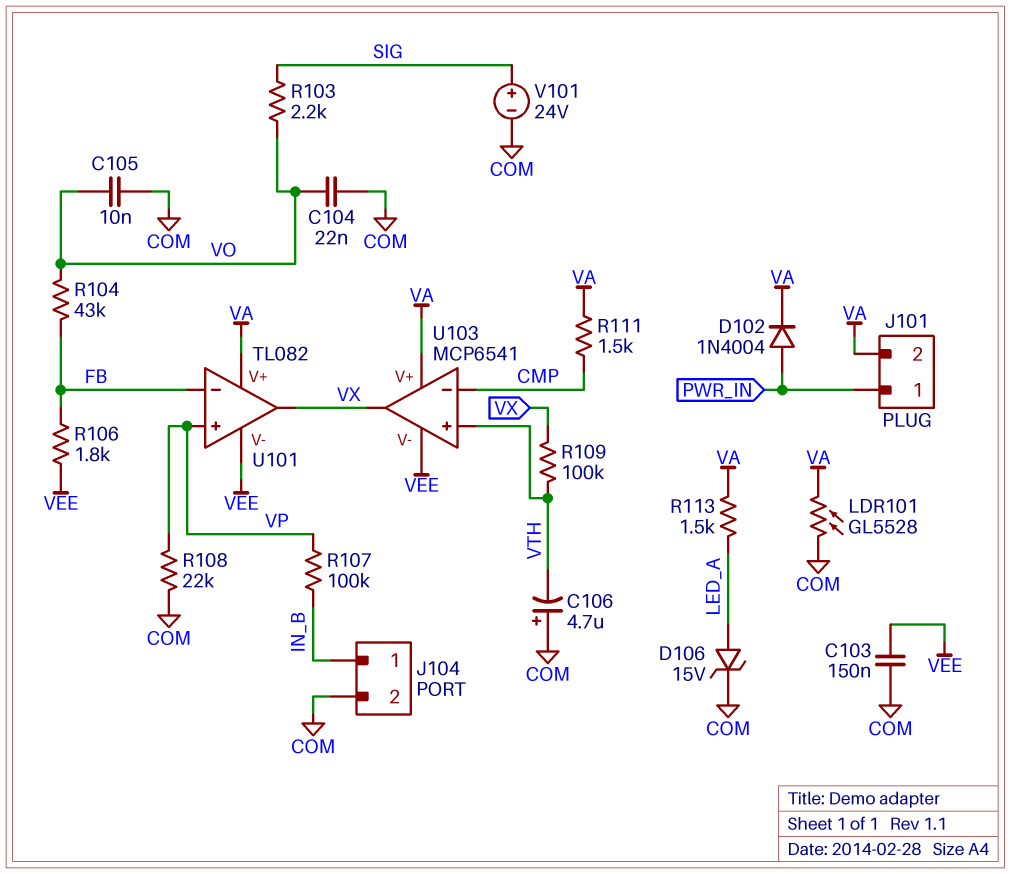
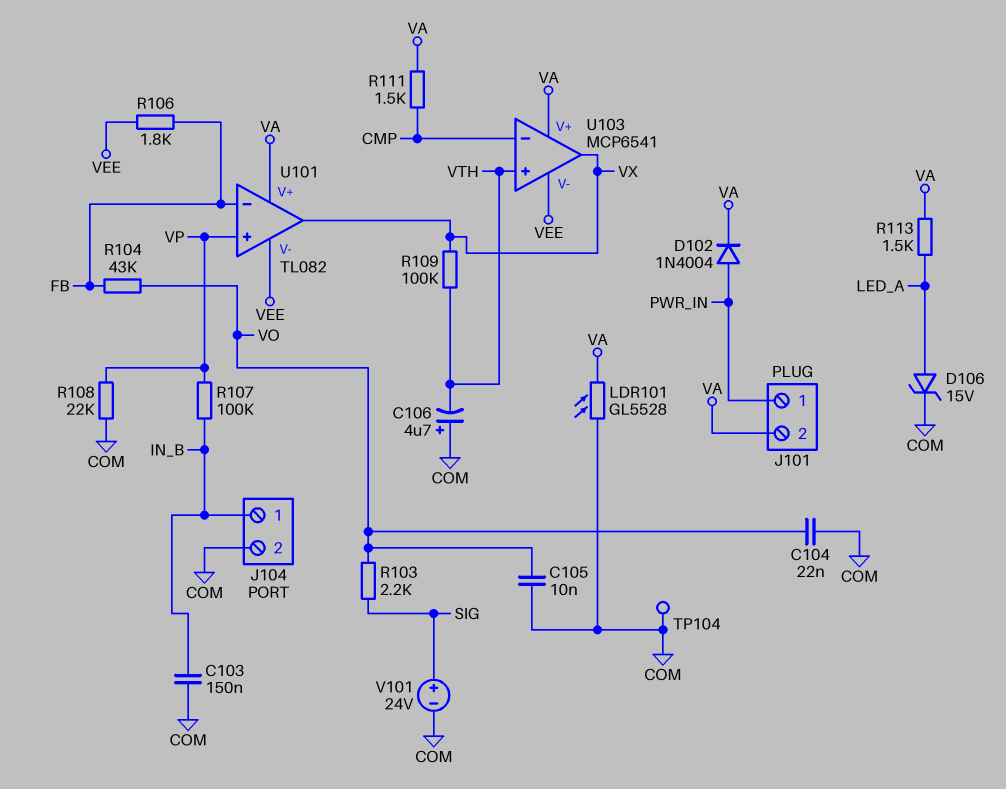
C103: 150nF (COM, VEE) -> 150nF (COM, IN_B)
TP104: none -> test point (COM)

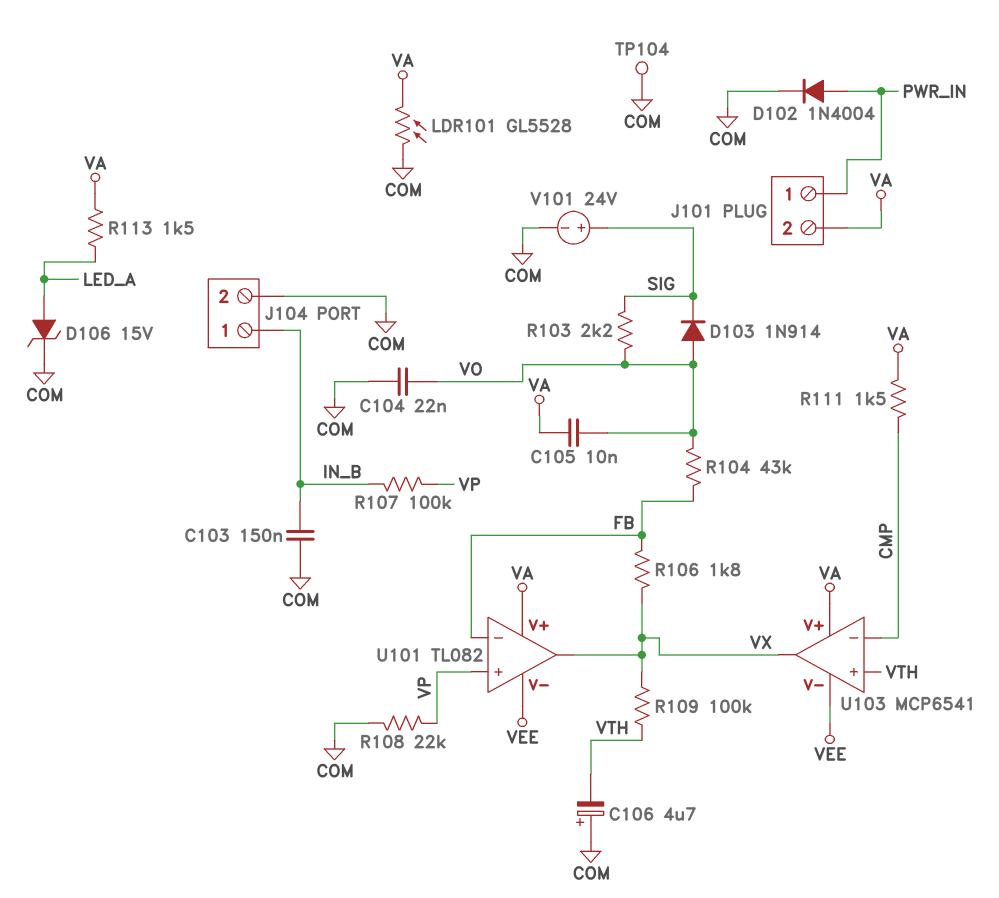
C105: 10nF (COM, VO) -> 10nF (VA, VO)
D102: diode 1N4004 (A PWR_IN, K VA) -> diode 1N4004 (A PWR_IN, K COM)
D103: none -> diode 1N914 (A VO, K SIG)
R106: 1.8k (FB, VEE) -> 1.8k (FB, VX)

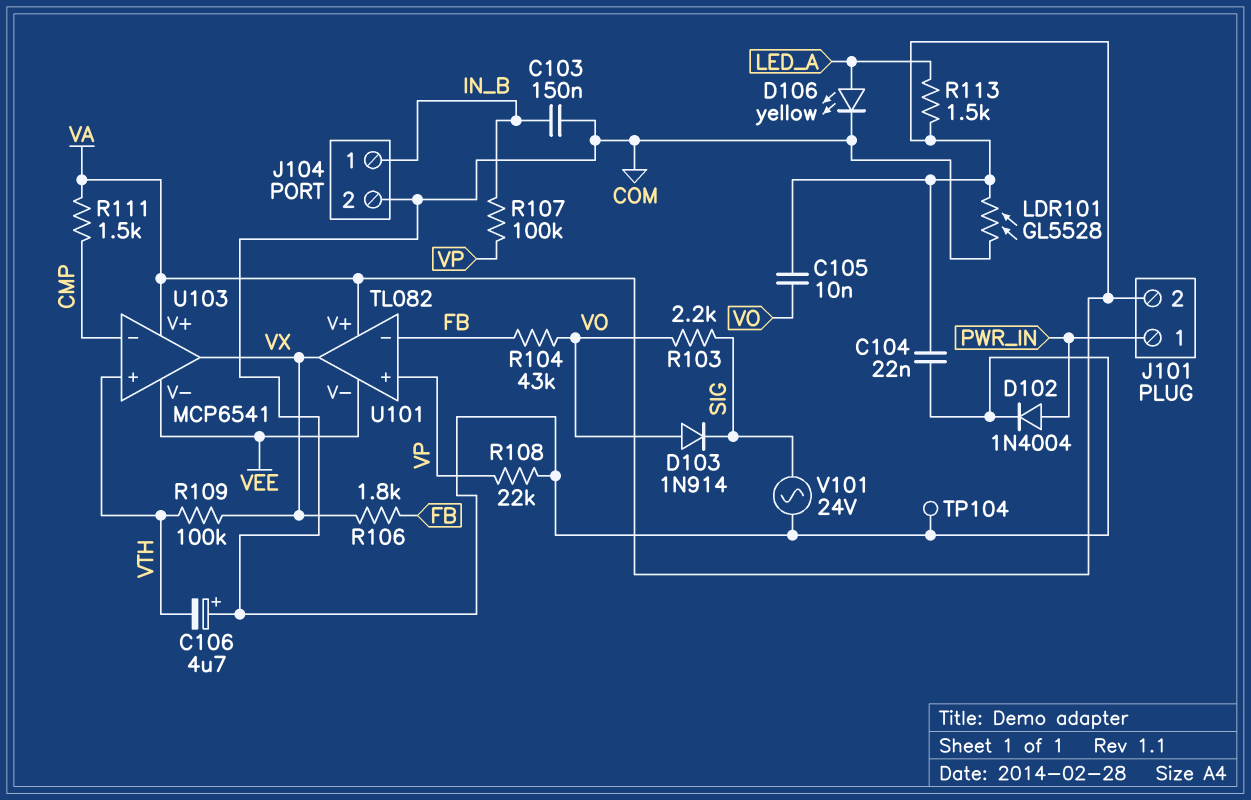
C104: 22nF (COM, VO) -> 22nF (COM, VA)
D106: zener 15V (A LED_A, K COM) -> LED yellow (A LED_A, K COM)
V101: 24V (plus SIG, minus COM) -> AC 24V (COM, SIG)

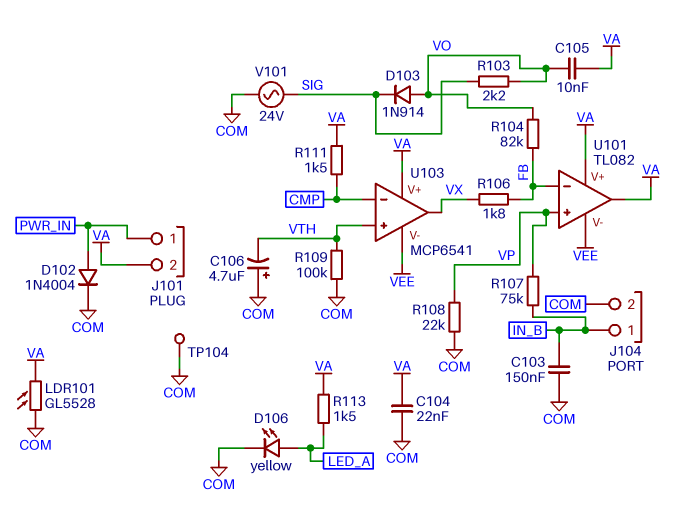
R104: 43k (FB, VO) -> 82k (FB, VO)
R107: 100k (IN_B, VP) -> 75k (IN_B, VP)
R109: 100k (VTH, VX) -> 100k (COM, VTH)
U101 pin out: VX -> VA

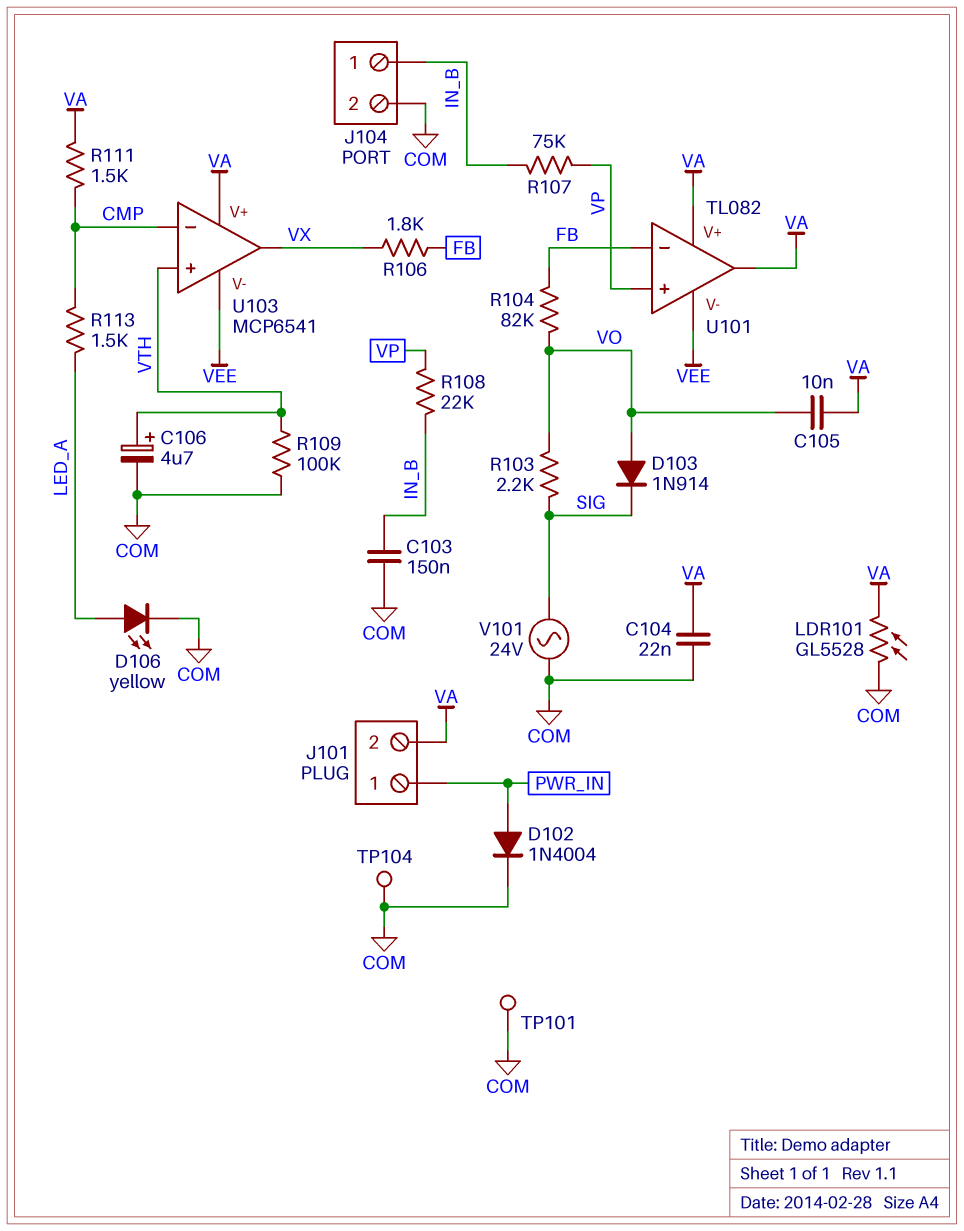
C106: 4.7uF (plus COM, minus VTH) -> 4.7uF (plus VTH, minus COM)
R108: 22k (COM, VP) -> 22k (IN_B, VP)
R113: 1.5k (LED_A, VA) -> 1.5k (CMP, LED_A)
TP101: none -> test point (COM)

